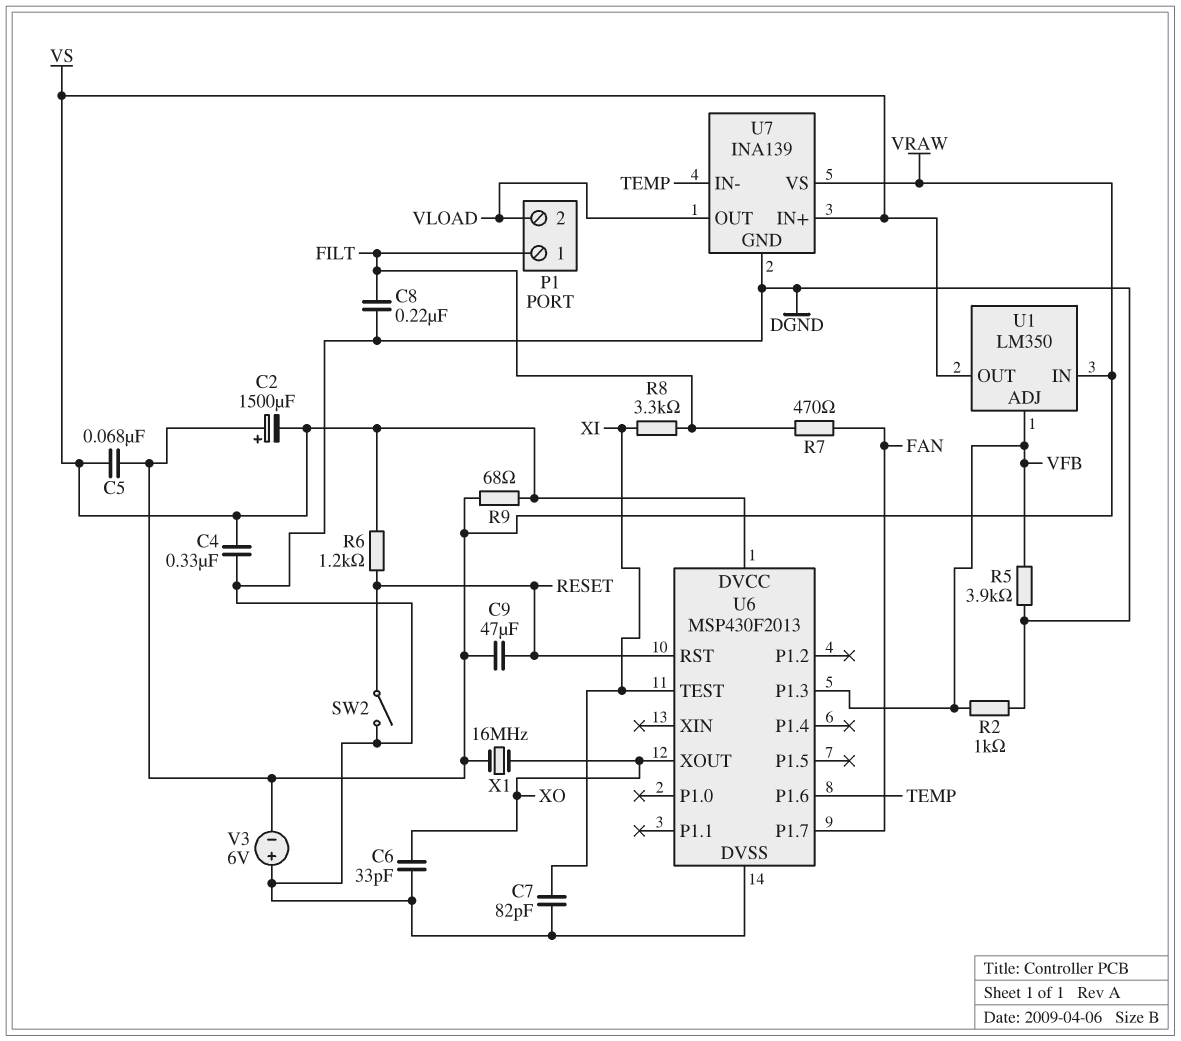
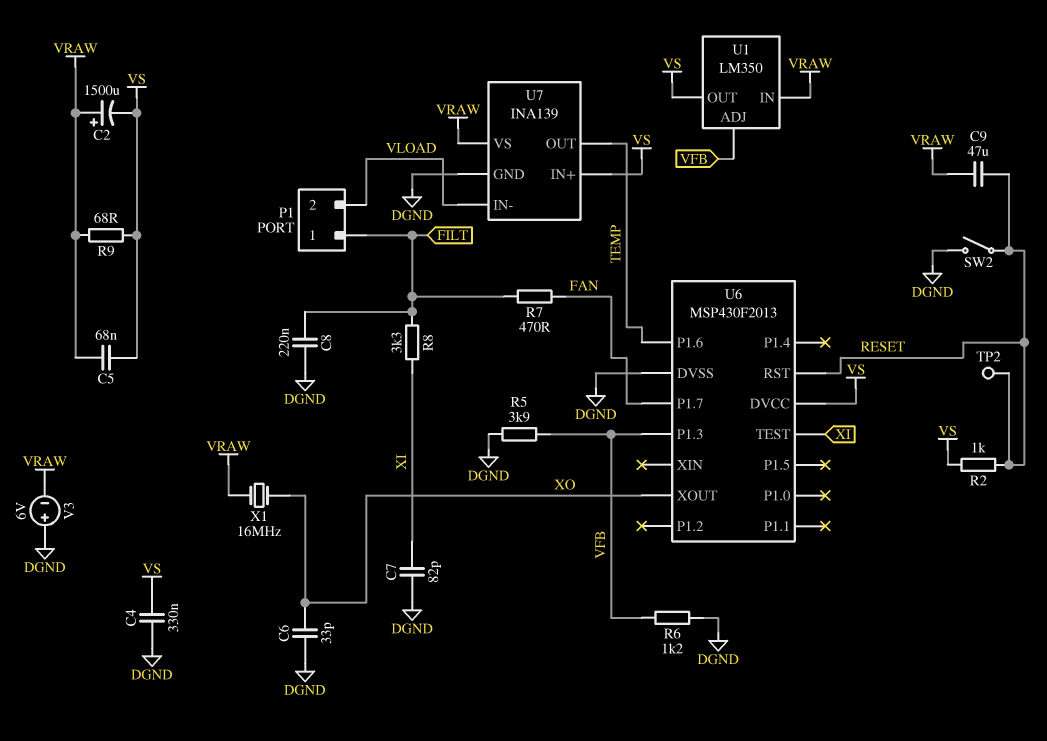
R2: 1k (DGND, VFB) -> 1k (RESET, VS)
R6: 1.2k (RESET, VS) -> 1.2k (DGND, VFB)
TP2: none -> test point (RESET)
U7 pin IN-: TEMP -> VLOAD
U7 pin OUT: VLOAD -> TEMP

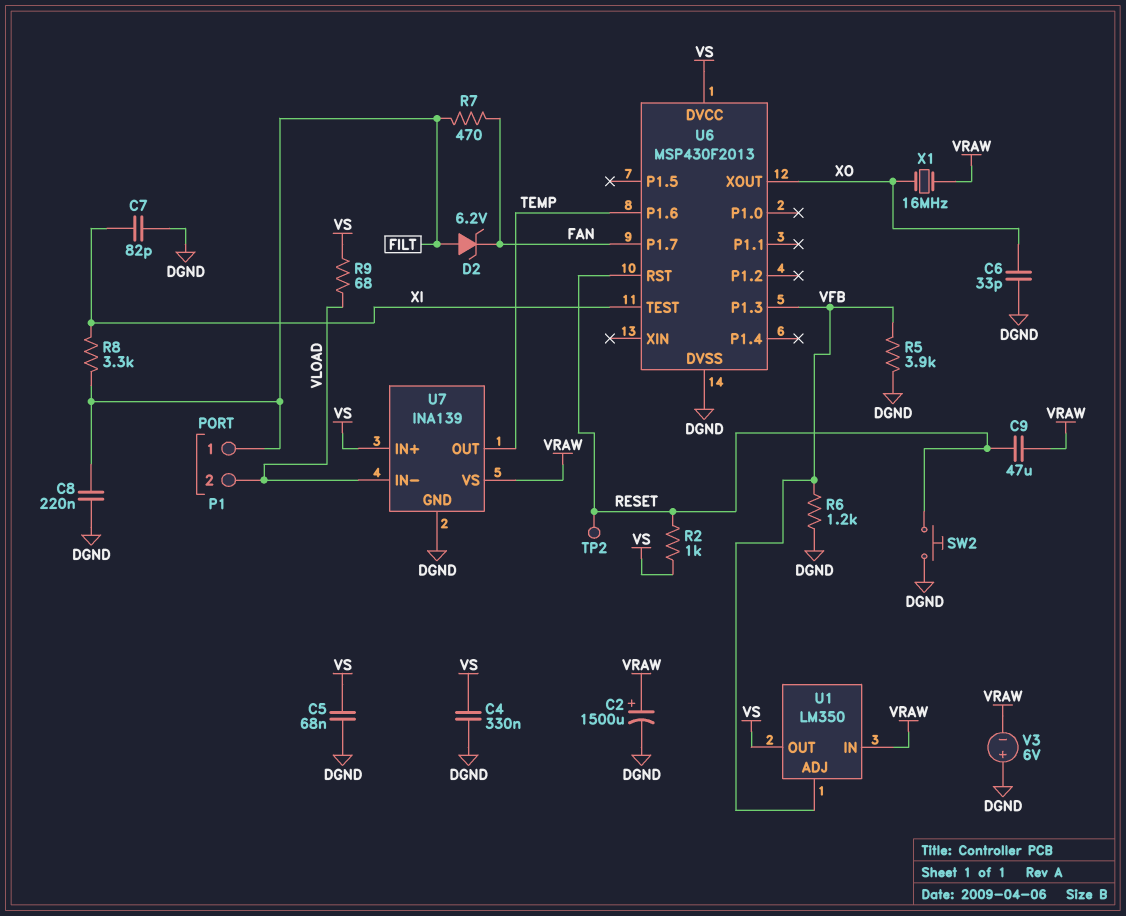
C2: 1500uF (plus VRAW, minus VS) -> 1500uF (plus VRAW, minus DGND)
C5: 68nF (VRAW, VS) -> 68nF (DGND, VS)
D2: none -> zener 6.2V (A FILT, K FAN)
R9: 68 (VRAW, VS) -> 68 (VLOAD, VS)
SW2: switch (DGND, RESET) -> button (DGND, RESET)

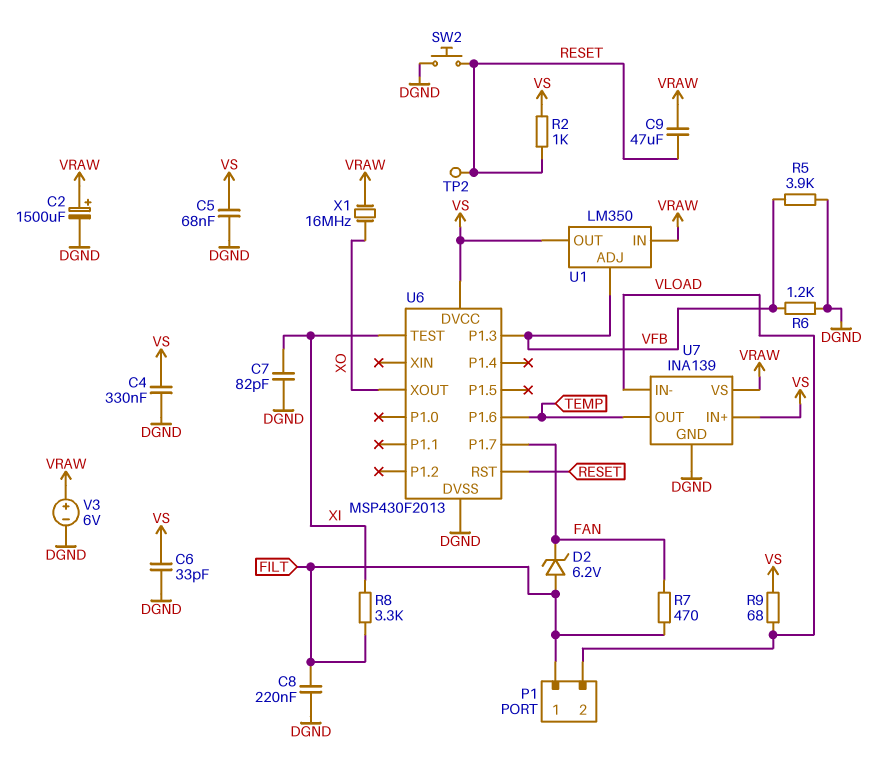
C6: 33pF (DGND, XO) -> 33pF (DGND, VS)
V3: 6V (plus DGND, minus VRAW) -> 6V (plus VRAW, minus DGND)

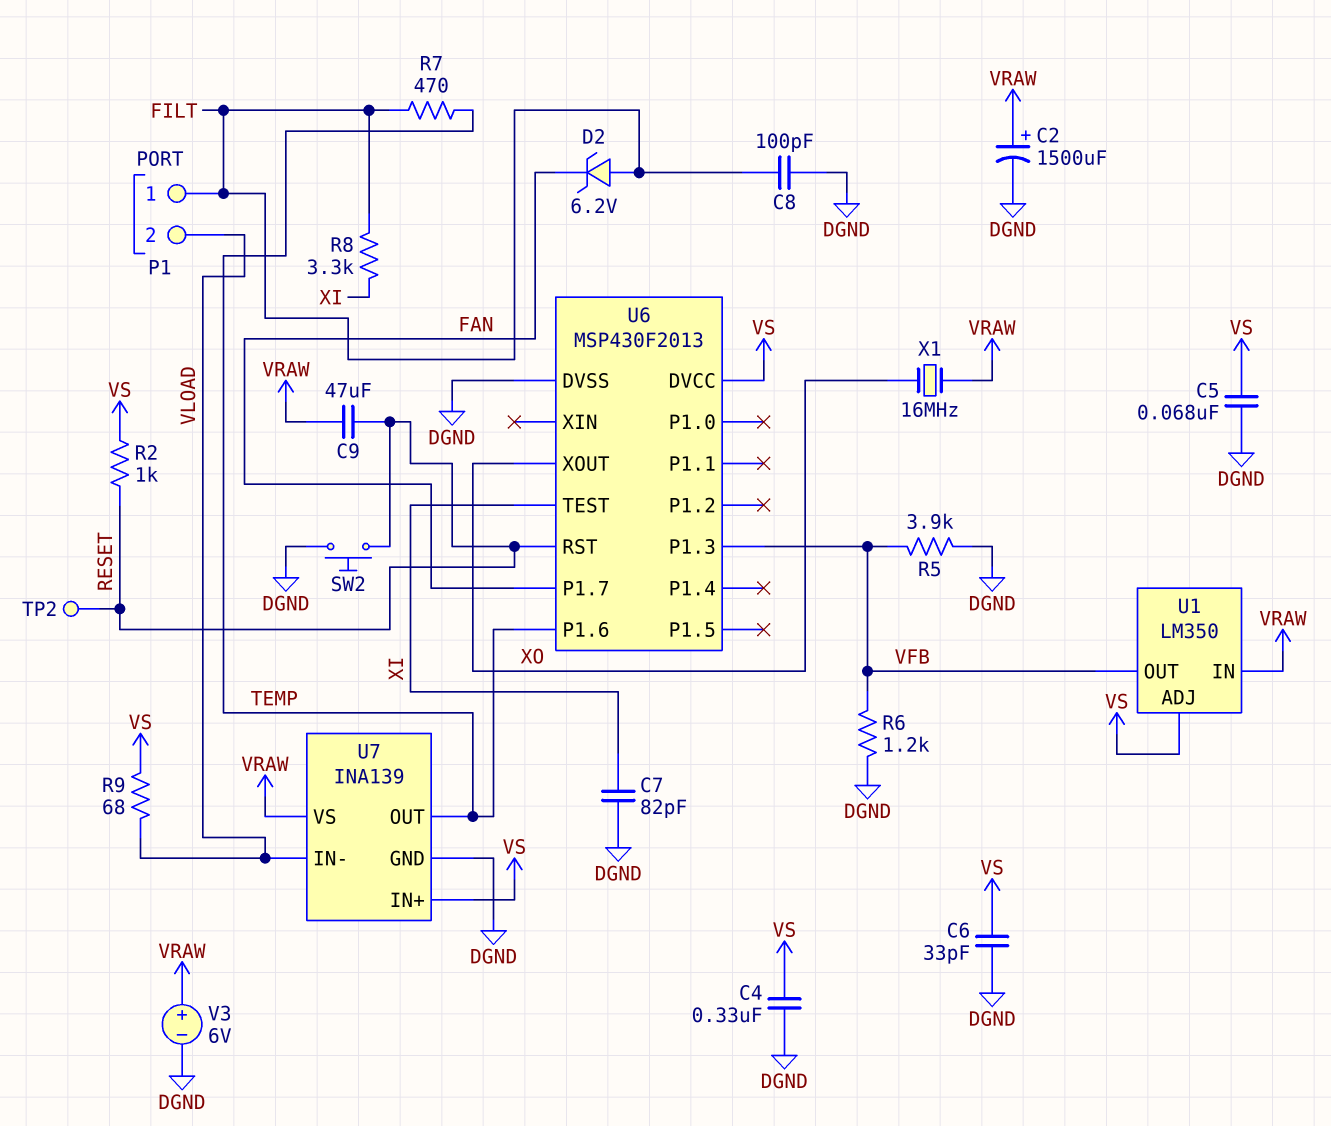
C8: 220nF (DGND, FILT) -> 100pF (DGND, FILT)
R7: 470 (FAN, FILT) -> 470 (FILT, TEMP)
U1 pin ADJ: VFB -> VS
U1 pin OUT: VS -> VFB

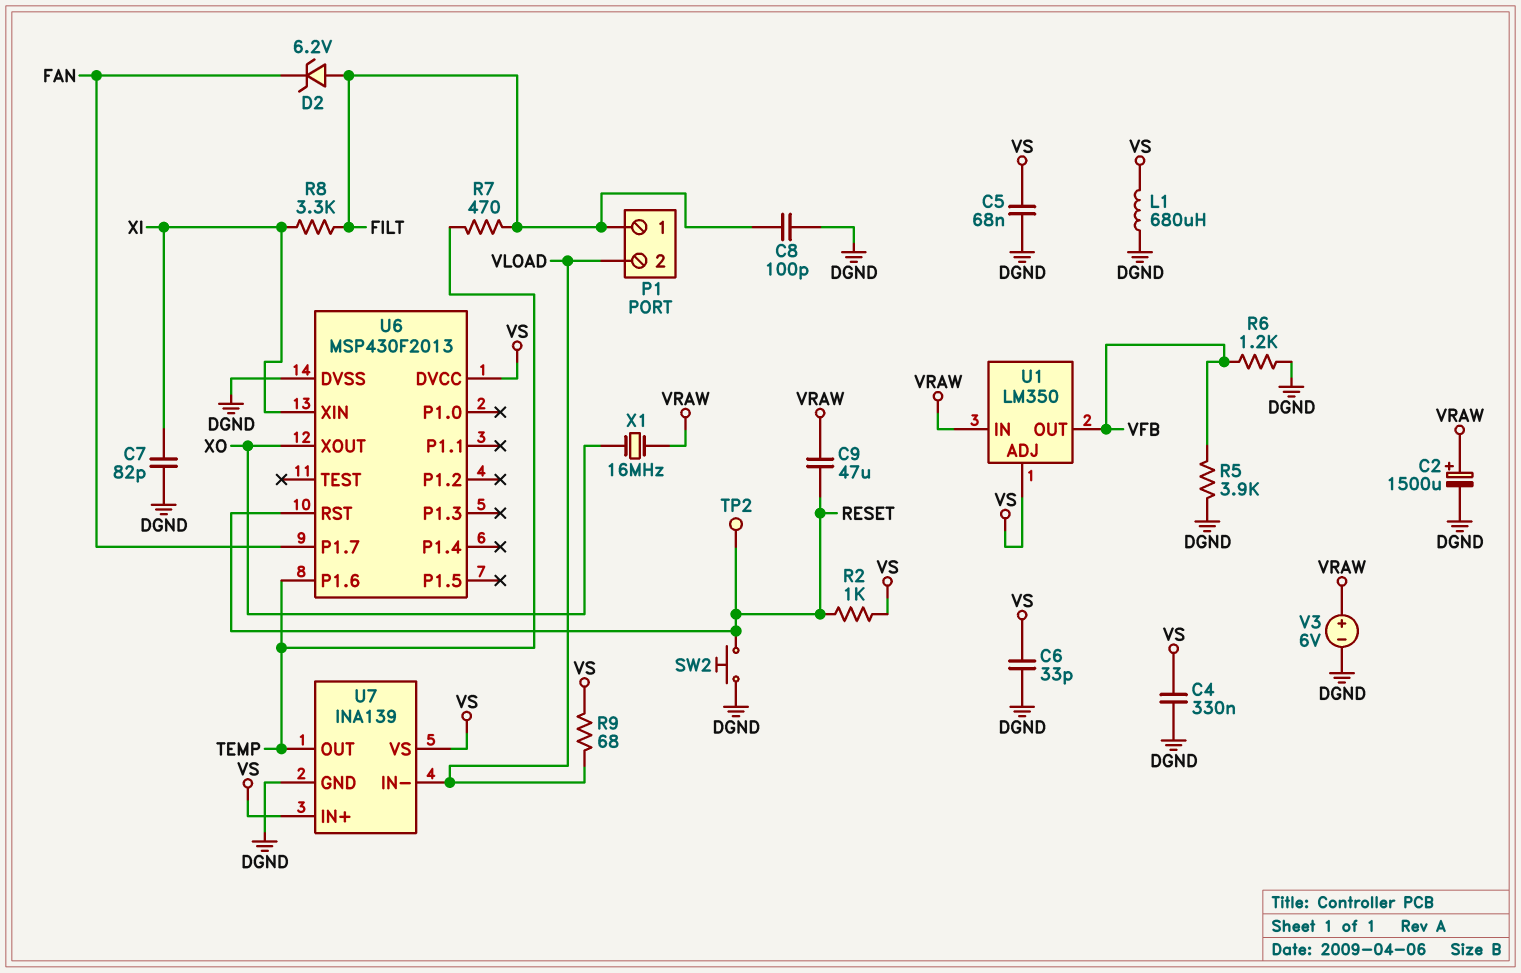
L1: none -> 680uH (DGND, VS)
U6 pin P1.3: VFB -> none
U6 pin TEST: XI -> none
U6 pin XIN: none -> XI
U7 pin VS: VRAW -> VS

